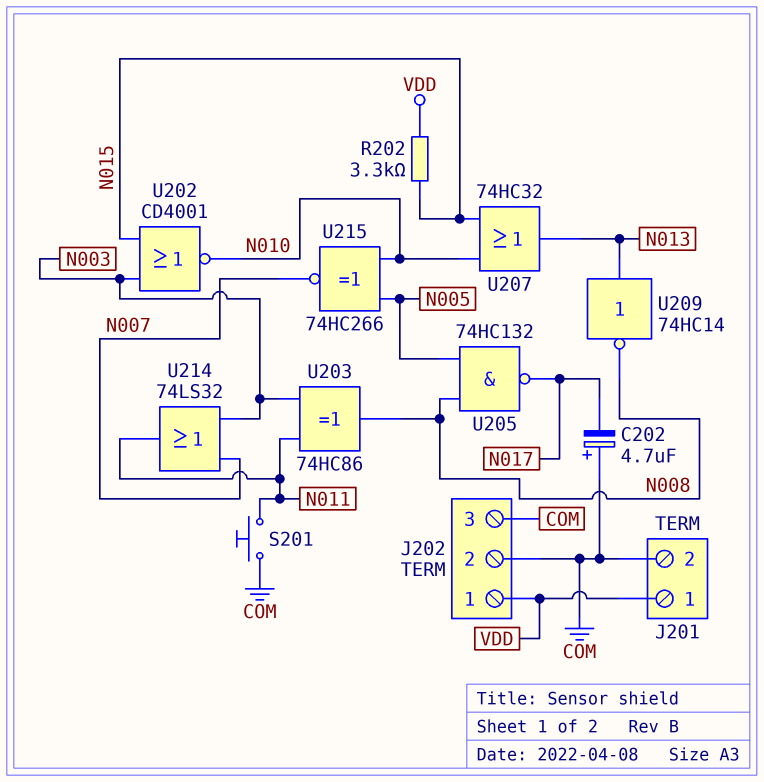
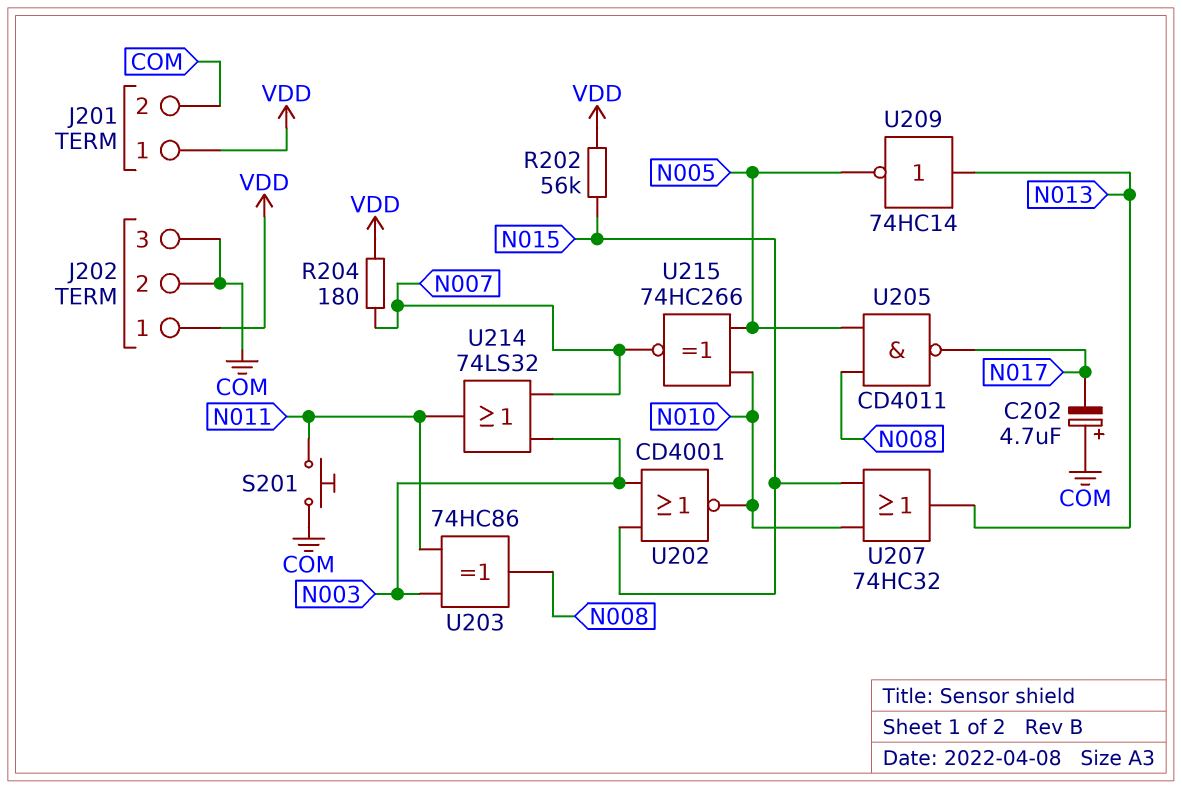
R202: 3.3k (N015, VDD) -> 56k (N015, VDD)
R204: none -> 180 (N007, VDD)
U205: NAND 74HC132 (in N005, in N008, out N017) -> NAND CD4011 (in N005, in N008, out N017)
U209: NOT 74HC14 (in N013, out N008) -> NOT 74HC14 (in N013, out N005)

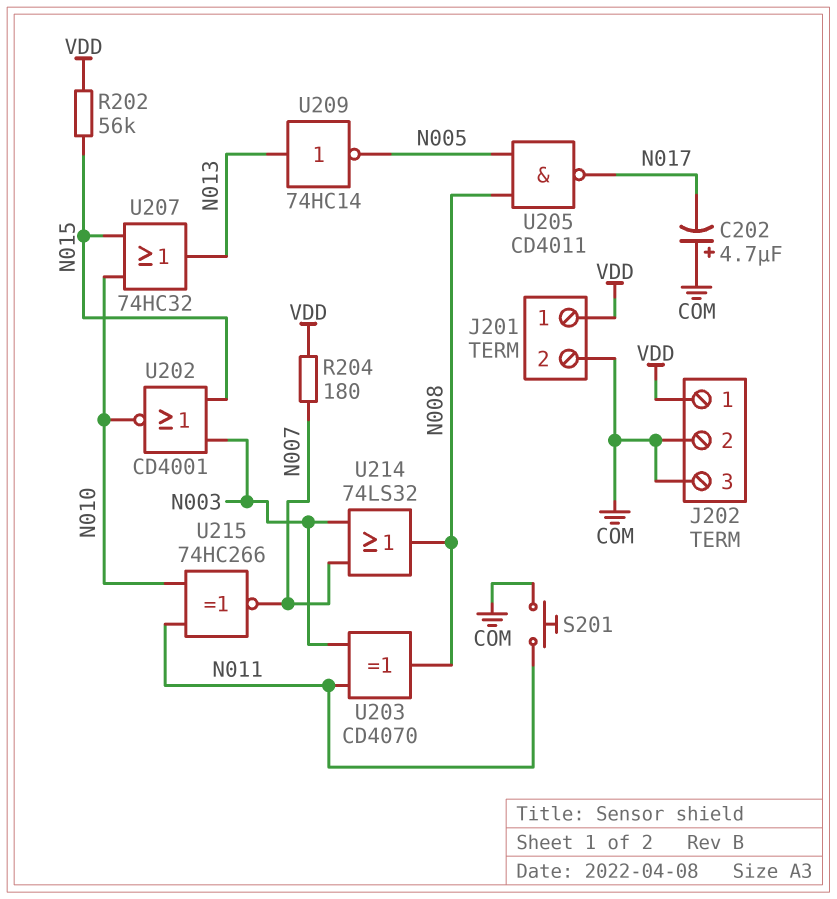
U203: XOR 74HC86 (in N003, in N011, out N008) -> XOR CD4070 (in N003, in N011, out N008)
U214: OR 74LS32 (in N003, in N007, out N011) -> OR 74LS32 (in N003, in N007, out N008)
U215: XNOR 74HC266 (in N005, in N010, out N007) -> XNOR 74HC266 (in N010, in N011, out N007)

